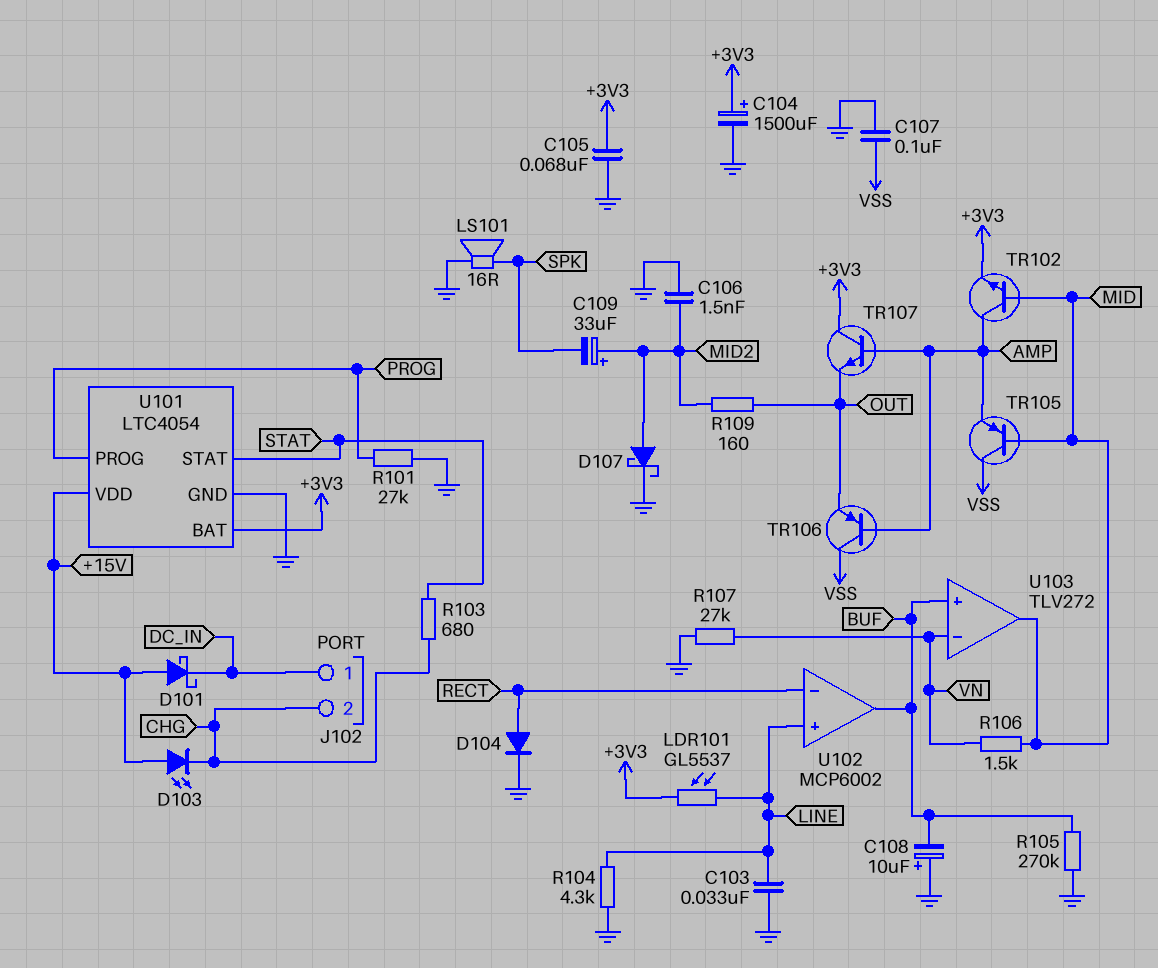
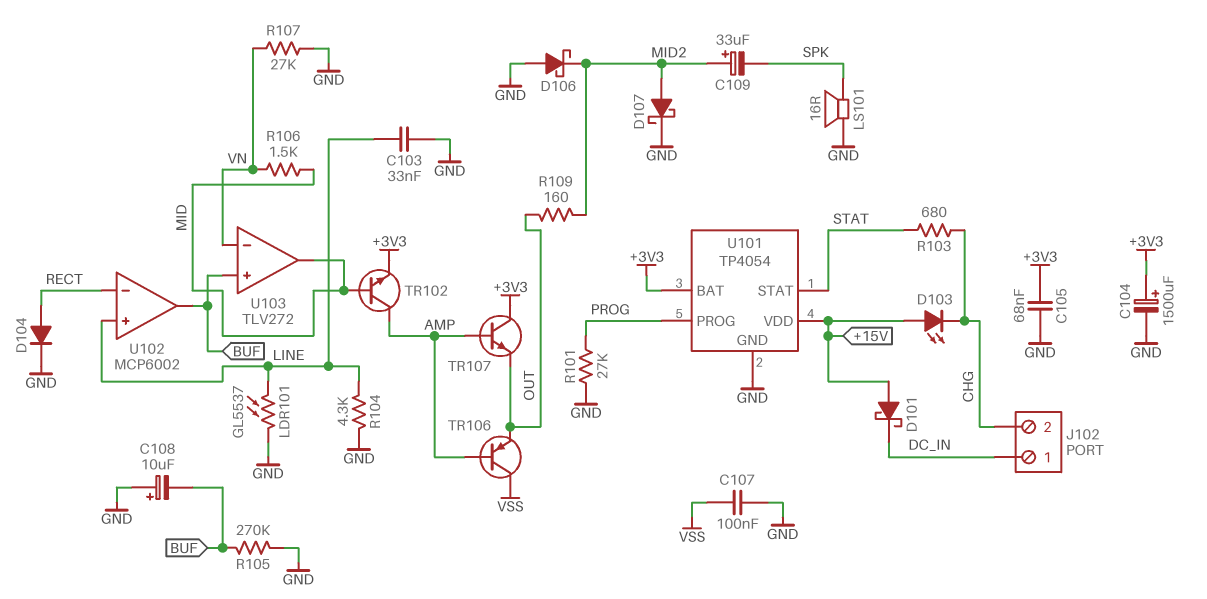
C106: 1.5nF (GND, MID2) -> none
D106: none -> schottky (A GND, K MID2)
LDR101: GL5537 (+3V3, LINE) -> GL5537 (GND, LINE)
TR105: PNP (B MID, C VSS, E AMP) -> none
U101: LTC4054 -> TP4054

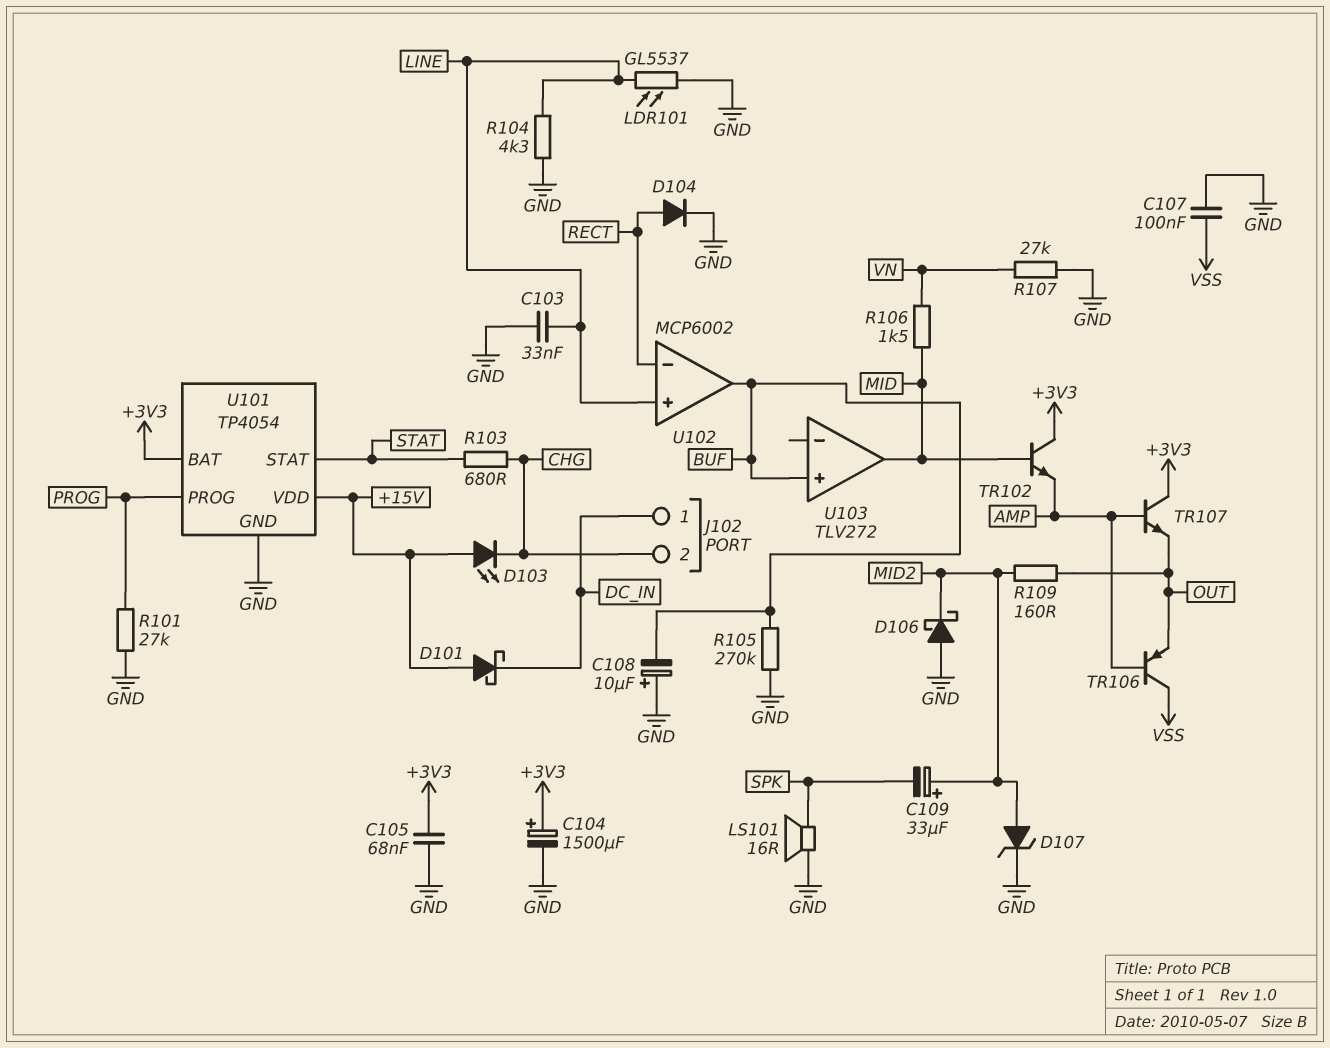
D107: schottky (A MID2, K GND) -> zener (A MID2, K GND)
TR102: NPN (B MID, C AMP, E +3V3) -> NPN (B MID, C +3V3, E AMP)
U103 pin in-: VN -> none

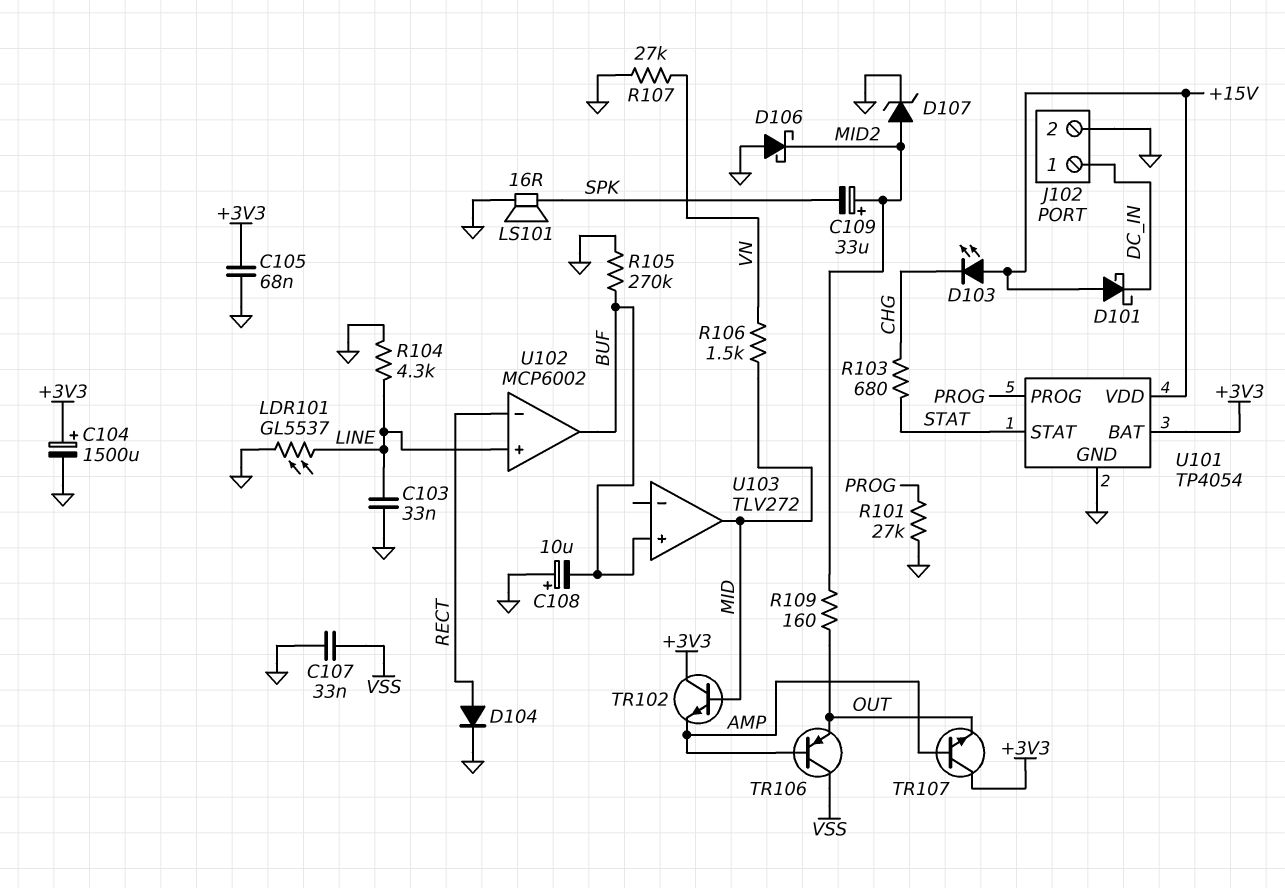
C107: 100nF (GND, VSS) -> 33nF (GND, VSS)
J102 pin 2: CHG -> GND

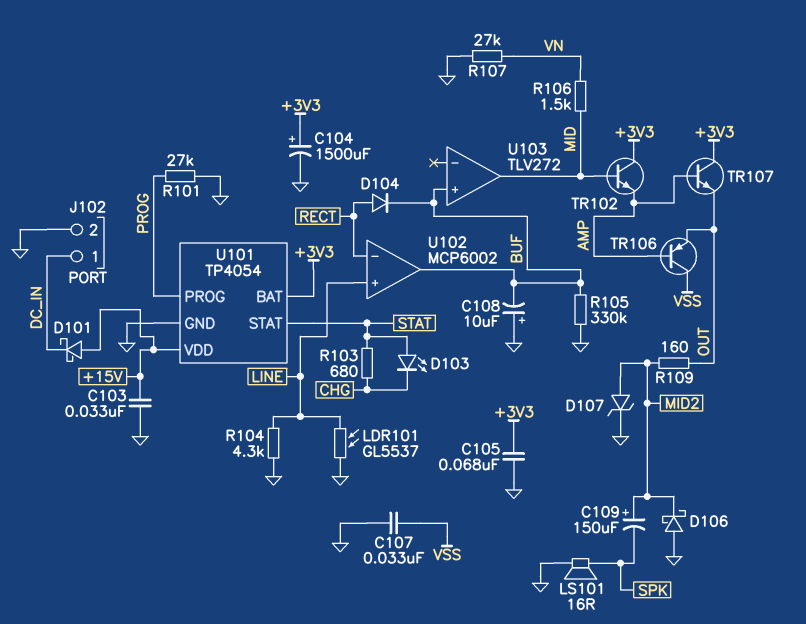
C103: 33nF (GND, LINE) -> 33nF (+15V, GND)
C109: 33uF (plus MID2, minus SPK) -> 150uF (plus MID2, minus SPK)
D103: LED (A +15V, K CHG) -> LED (A STAT, K CHG)
D104: diode (A RECT, K GND) -> diode (A RECT, K BUF)
R105: 270k (BUF, GND) -> 330k (BUF, GND)

